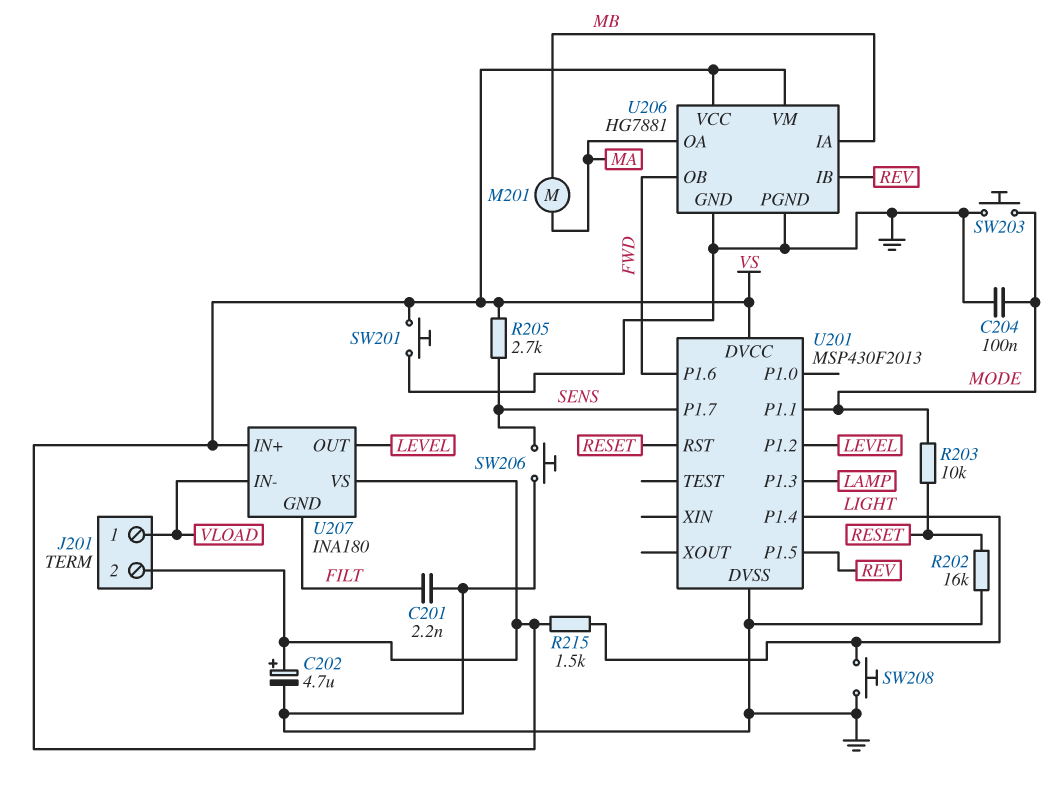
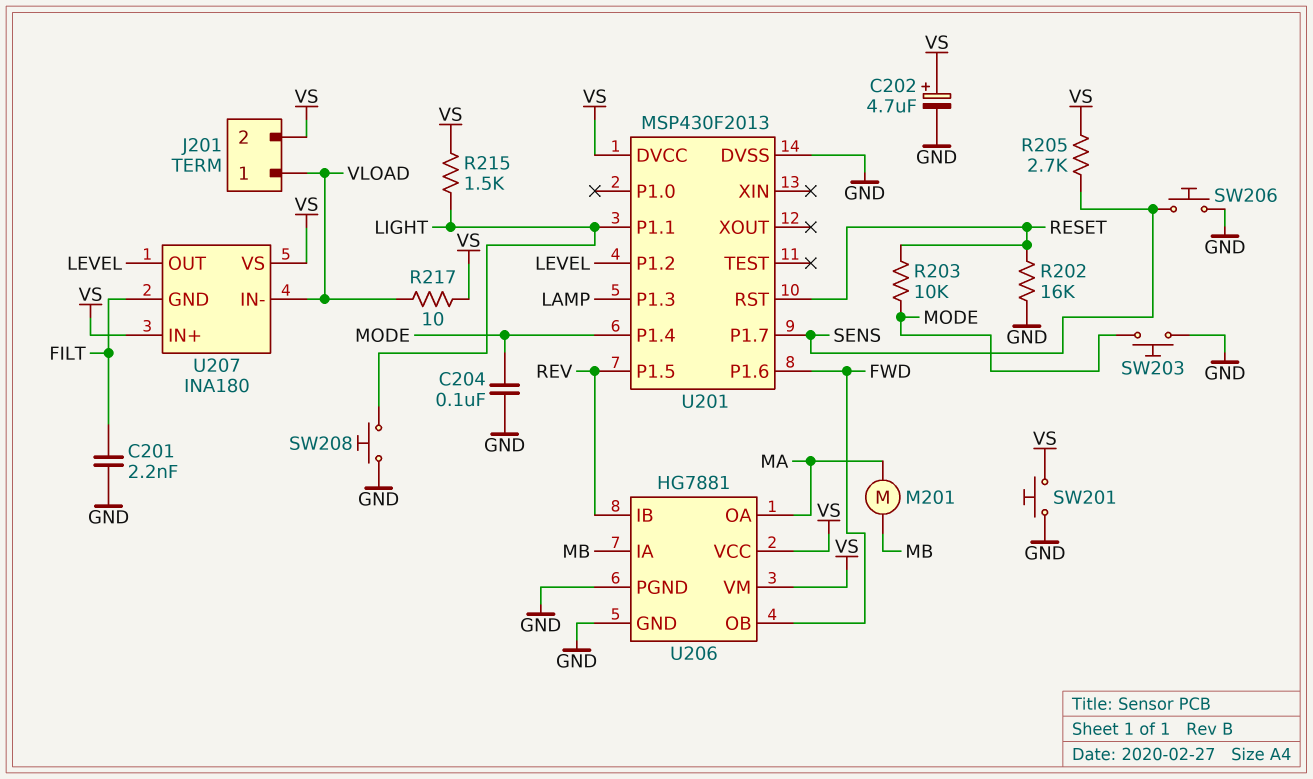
R217: none -> 10 (VLOAD, VS)
U201 pin P1.1: MODE -> LIGHT
U201 pin P1.4: LIGHT -> MODE

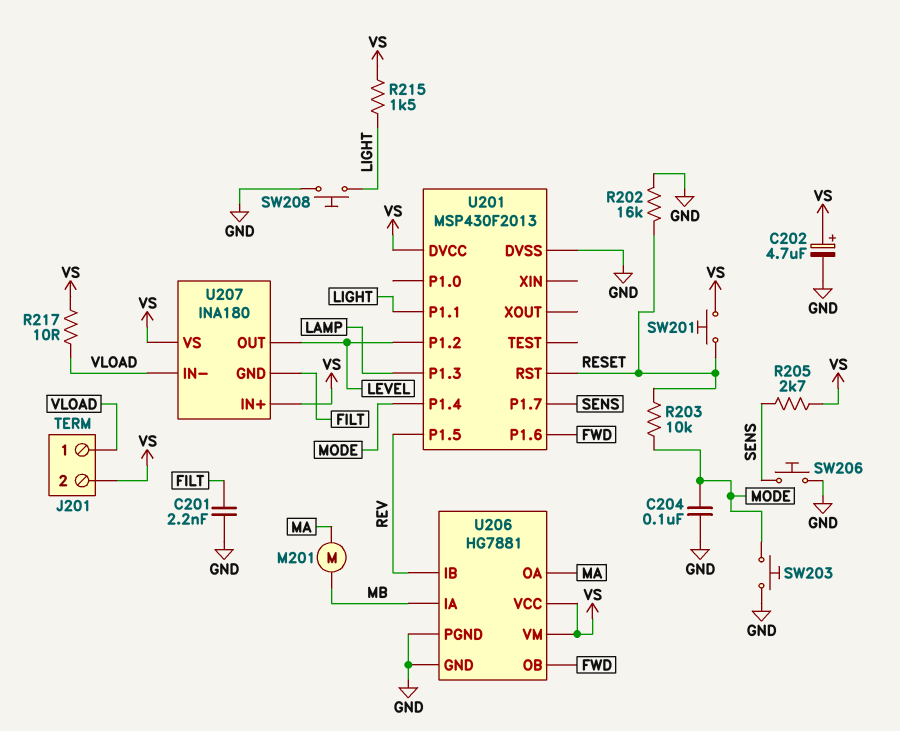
SW201: button (GND, VS) -> button (RESET, VS)

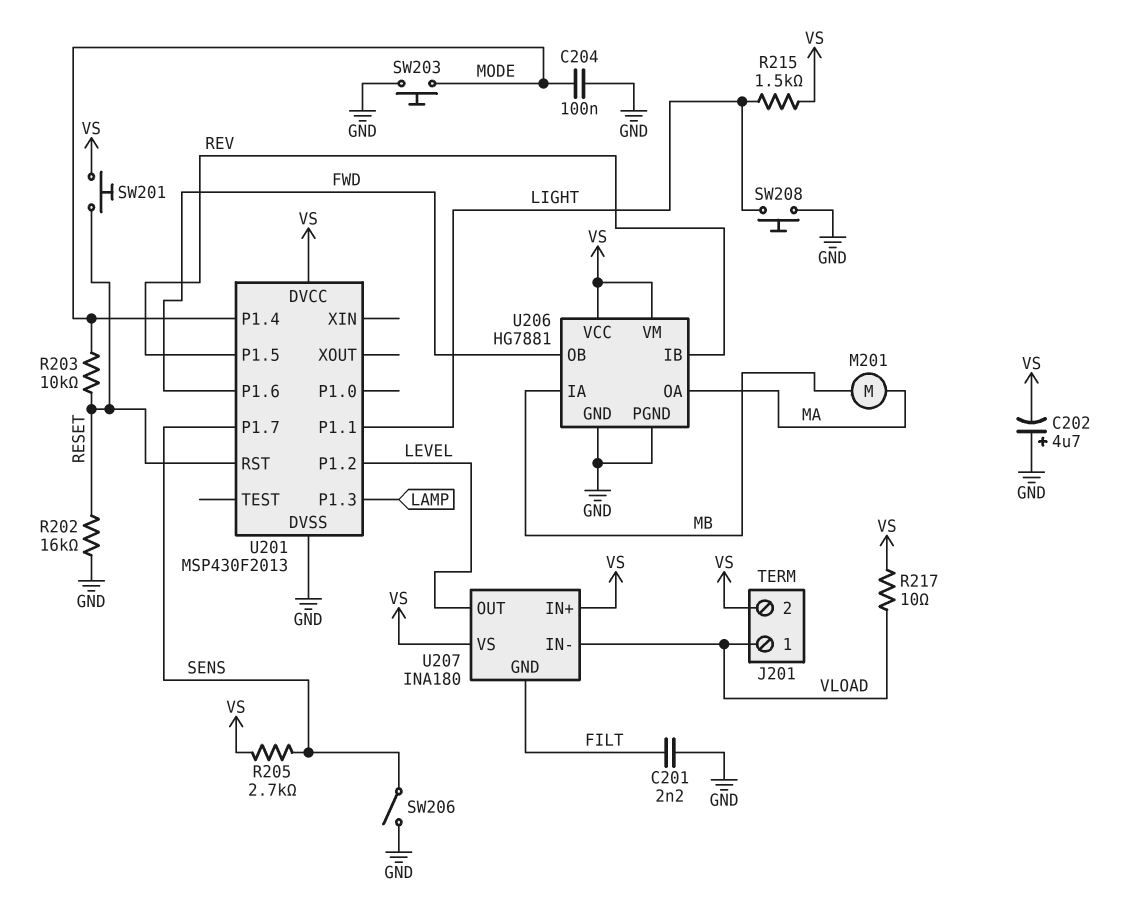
C202: 4.7uF (plus VS, minus GND) -> 4.7uF (plus GND, minus VS)
SW206: button (GND, SENS) -> switch (GND, SENS)

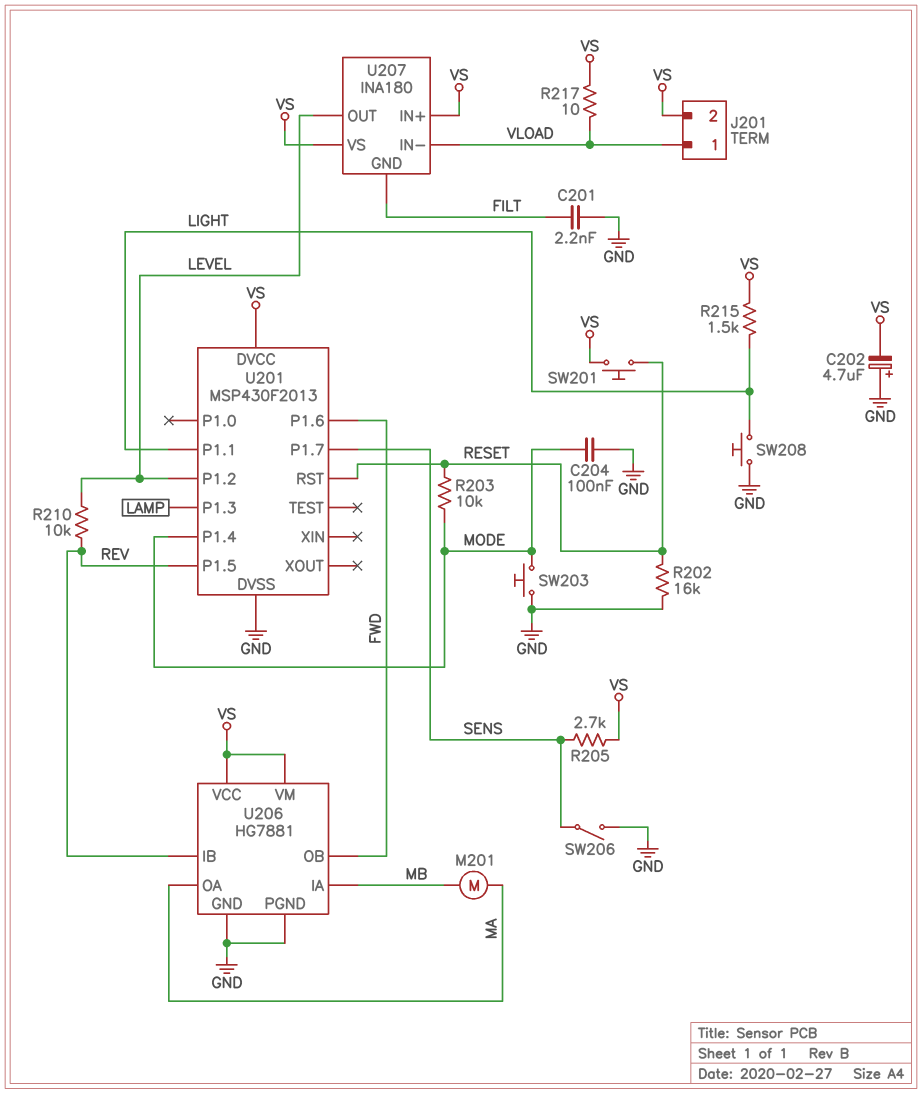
R210: none -> 10k (LEVEL, REV)

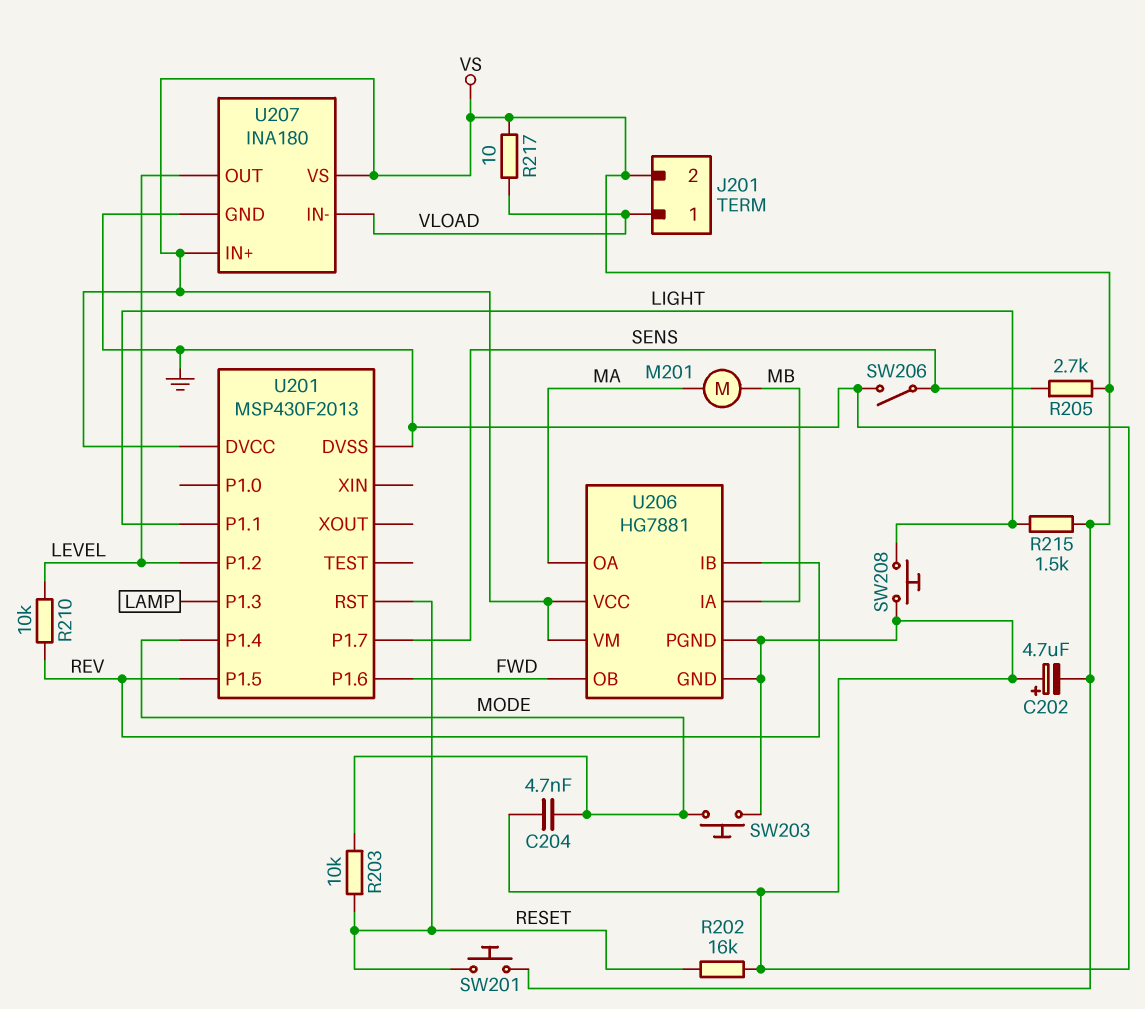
C201: 2.2nF (FILT, GND) -> none
C204: 100nF (GND, MODE) -> 4.7nF (GND, MODE)
U207 pin GND: FILT -> GND

